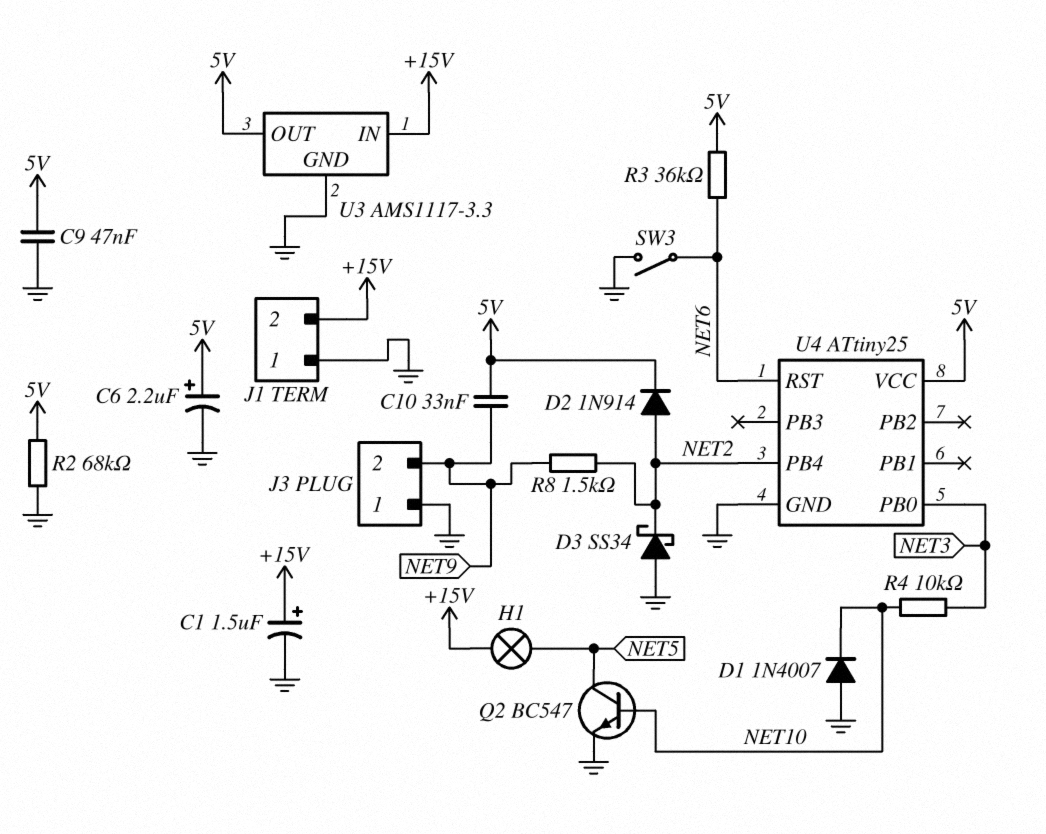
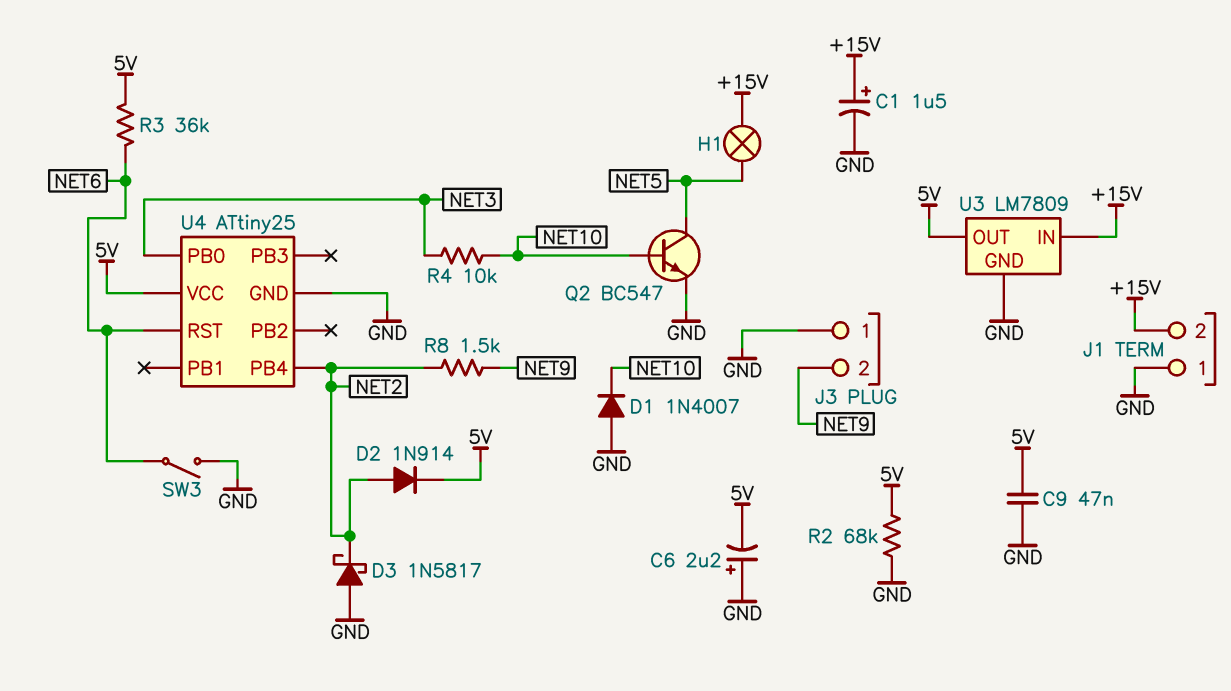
C6: 2.2uF (plus 5V, minus GND) -> 2.2uF (plus GND, minus 5V)
C10: 33nF (5V, NET9) -> none
D3: schottky SS34 (A GND, K NET2) -> schottky 1N5817 (A GND, K NET2)
U3: AMS1117-3.3 -> LM7809

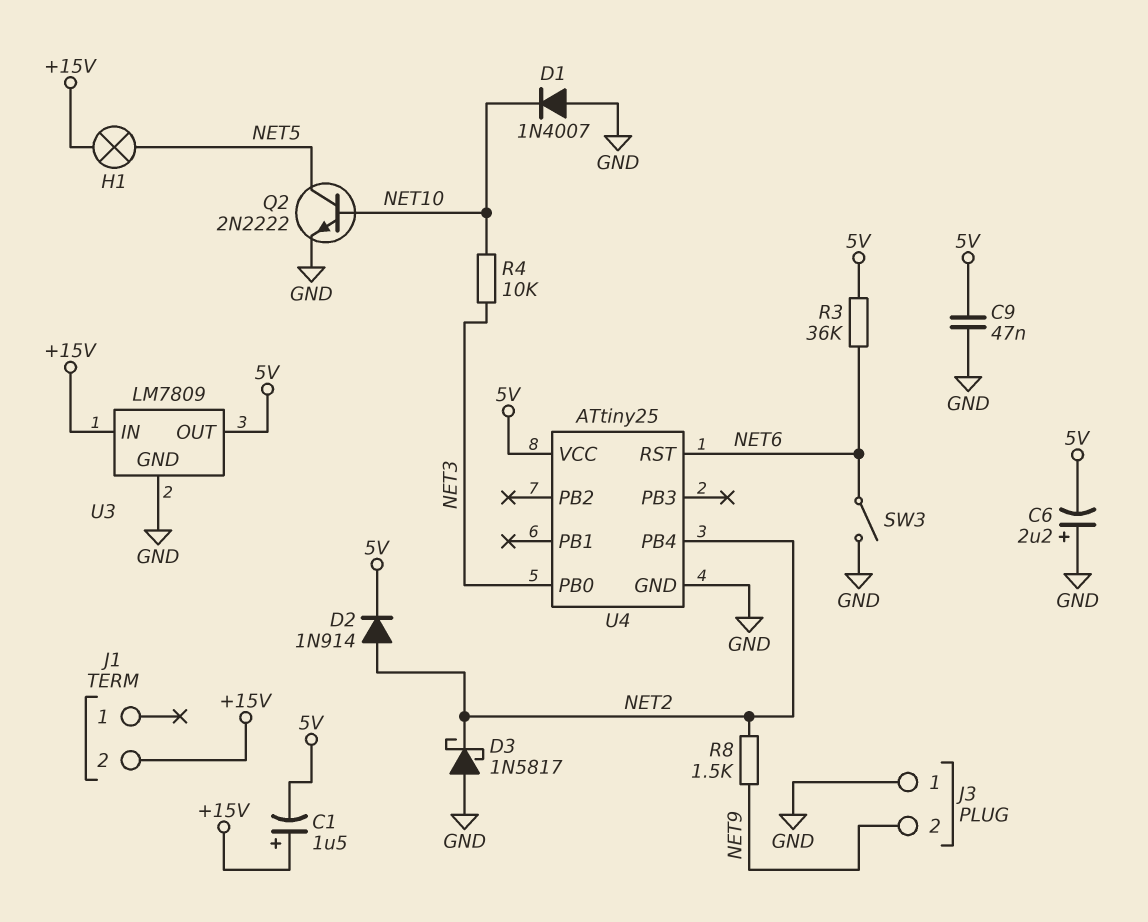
C1: 1.5uF (plus +15V, minus GND) -> 1.5uF (plus +15V, minus 5V)
J1 pin 1: GND -> none
Q2: NPN BC547 (B NET10, C NET5, E GND) -> NPN 2N2222 (B NET10, C NET5, E GND)
R2: 68k (5V, GND) -> none

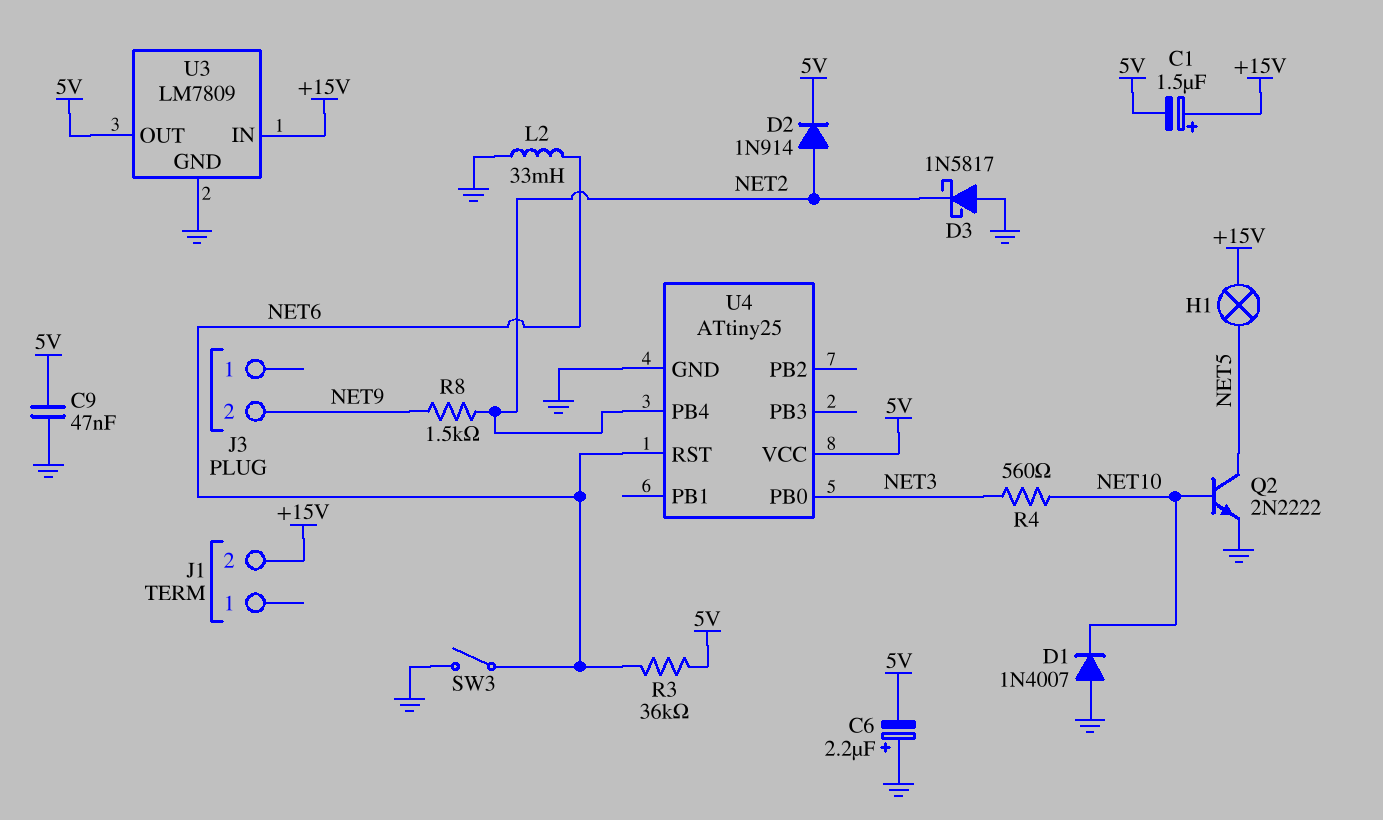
J3 pin 1: GND -> none
L2: none -> 33mH (GND, NET6)
R4: 10k (NET3, NET10) -> 560 (NET3, NET10)

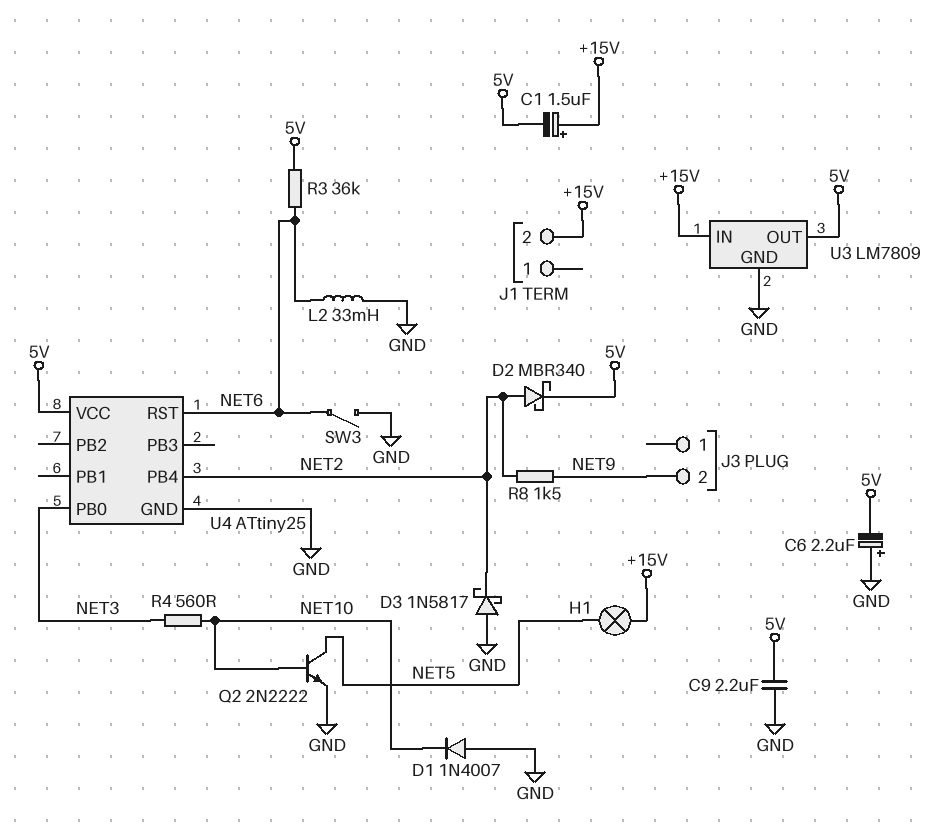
C9: 47nF (5V, GND) -> 2.2uF (5V, GND)
D2: diode 1N914 (A NET2, K 5V) -> schottky MBR340 (A NET2, K 5V)

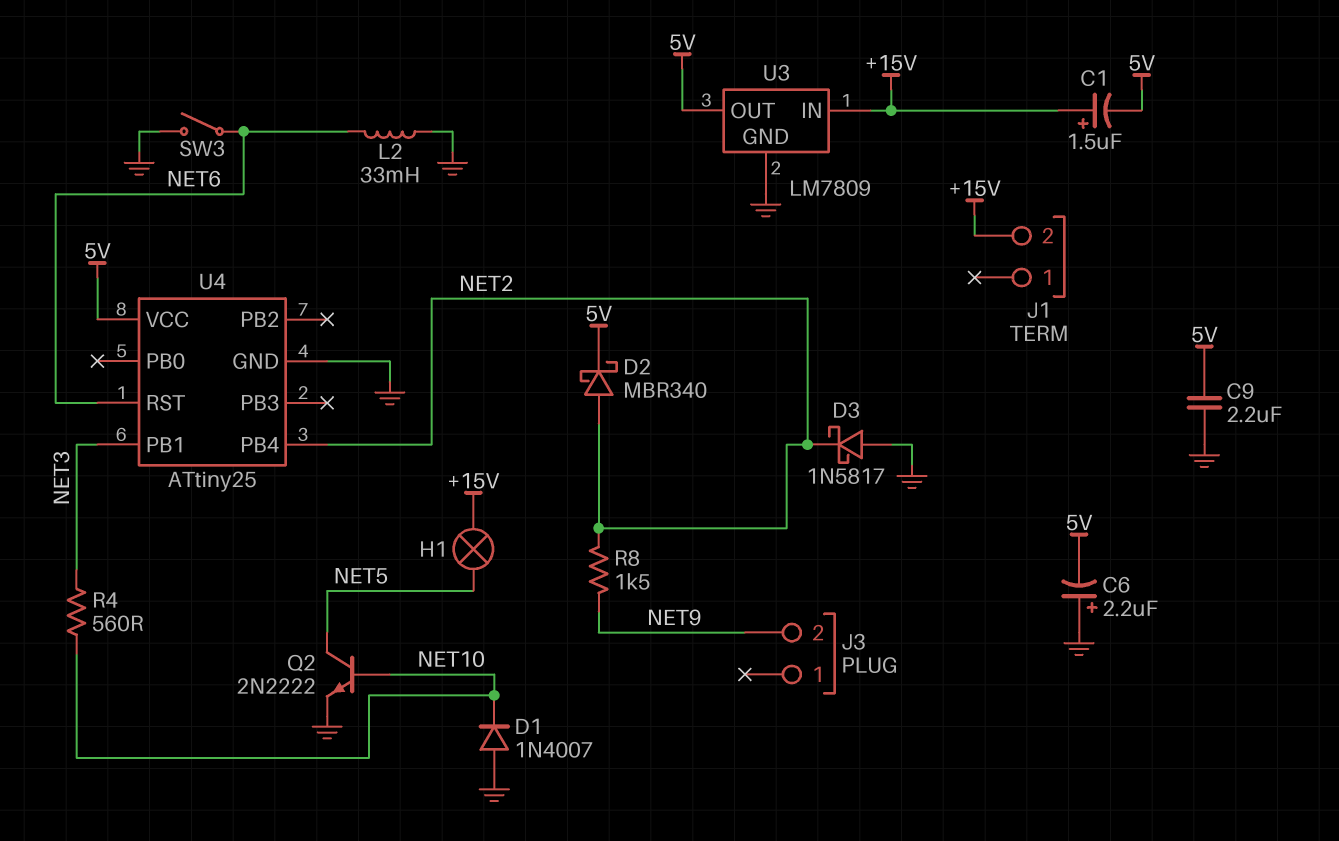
R3: 36k (5V, NET6) -> none
U4 pin PB0: NET3 -> none
U4 pin PB1: none -> NET3

